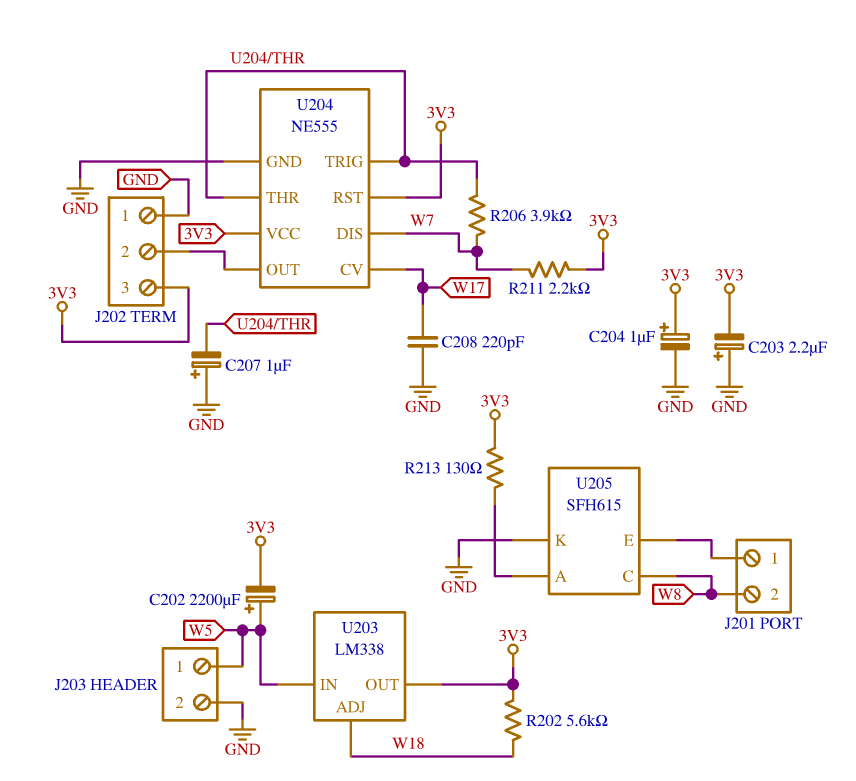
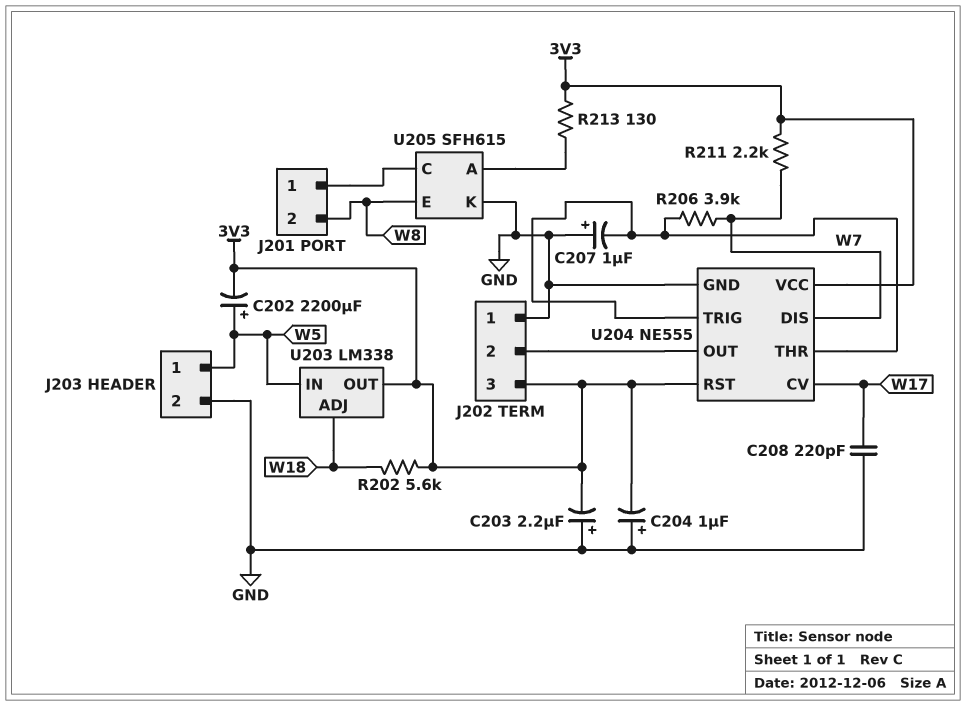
C204: 1uF (plus 3V3, minus GND) -> 1uF (plus GND, minus 3V3)
U205 pin C: W8 -> J201/1
U205 pin E: J201/1 -> W8

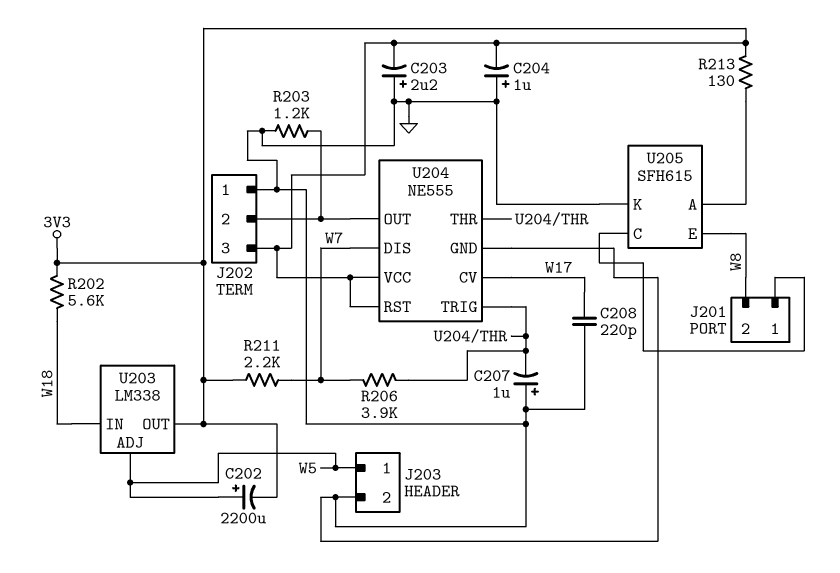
R203: none -> 1.2k (GND, J202/2)
U203 pin ADJ: W18 -> W5
U203 pin IN: W5 -> W18

